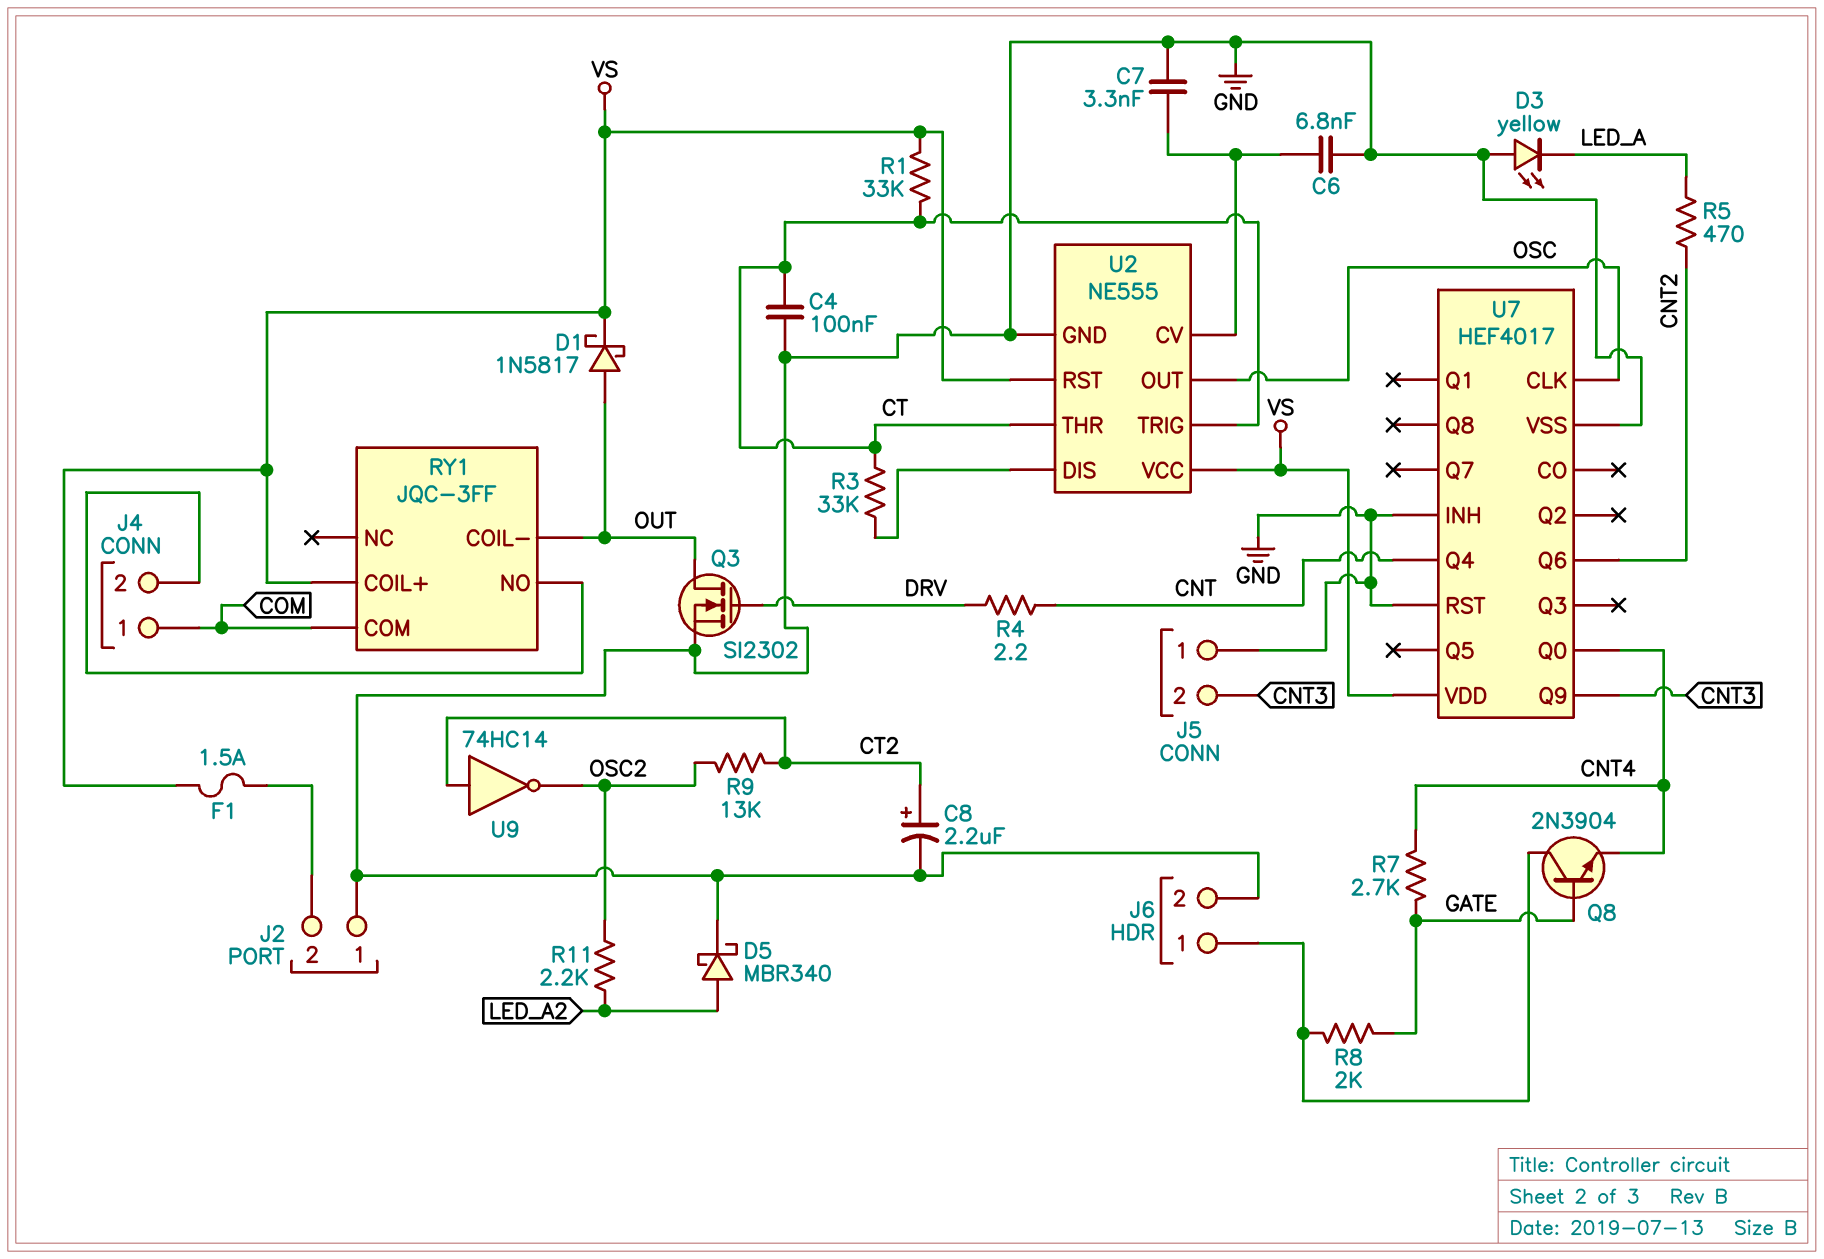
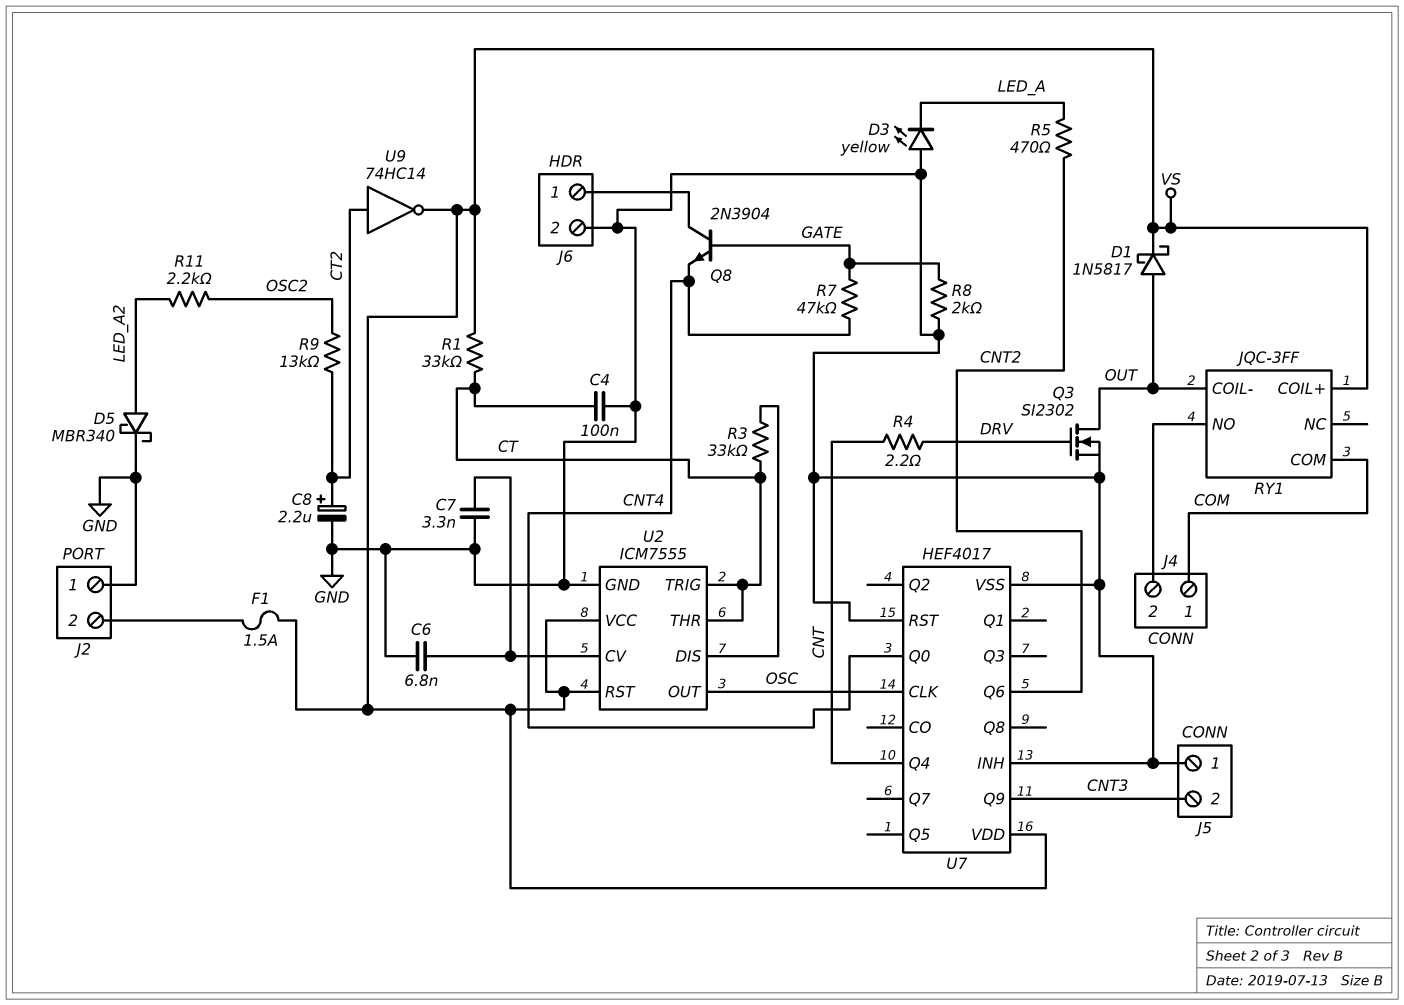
R7: 2.7k (CNT4, GATE) -> 47k (CNT4, GATE)
R8: 2k (GATE, J6/1) -> 2k (GATE, GND)
U2: NE555 -> ICM7555
U9: NOT 74HC14 (in CT2, out OSC2) -> NOT 74HC14 (in CT2, out VS)

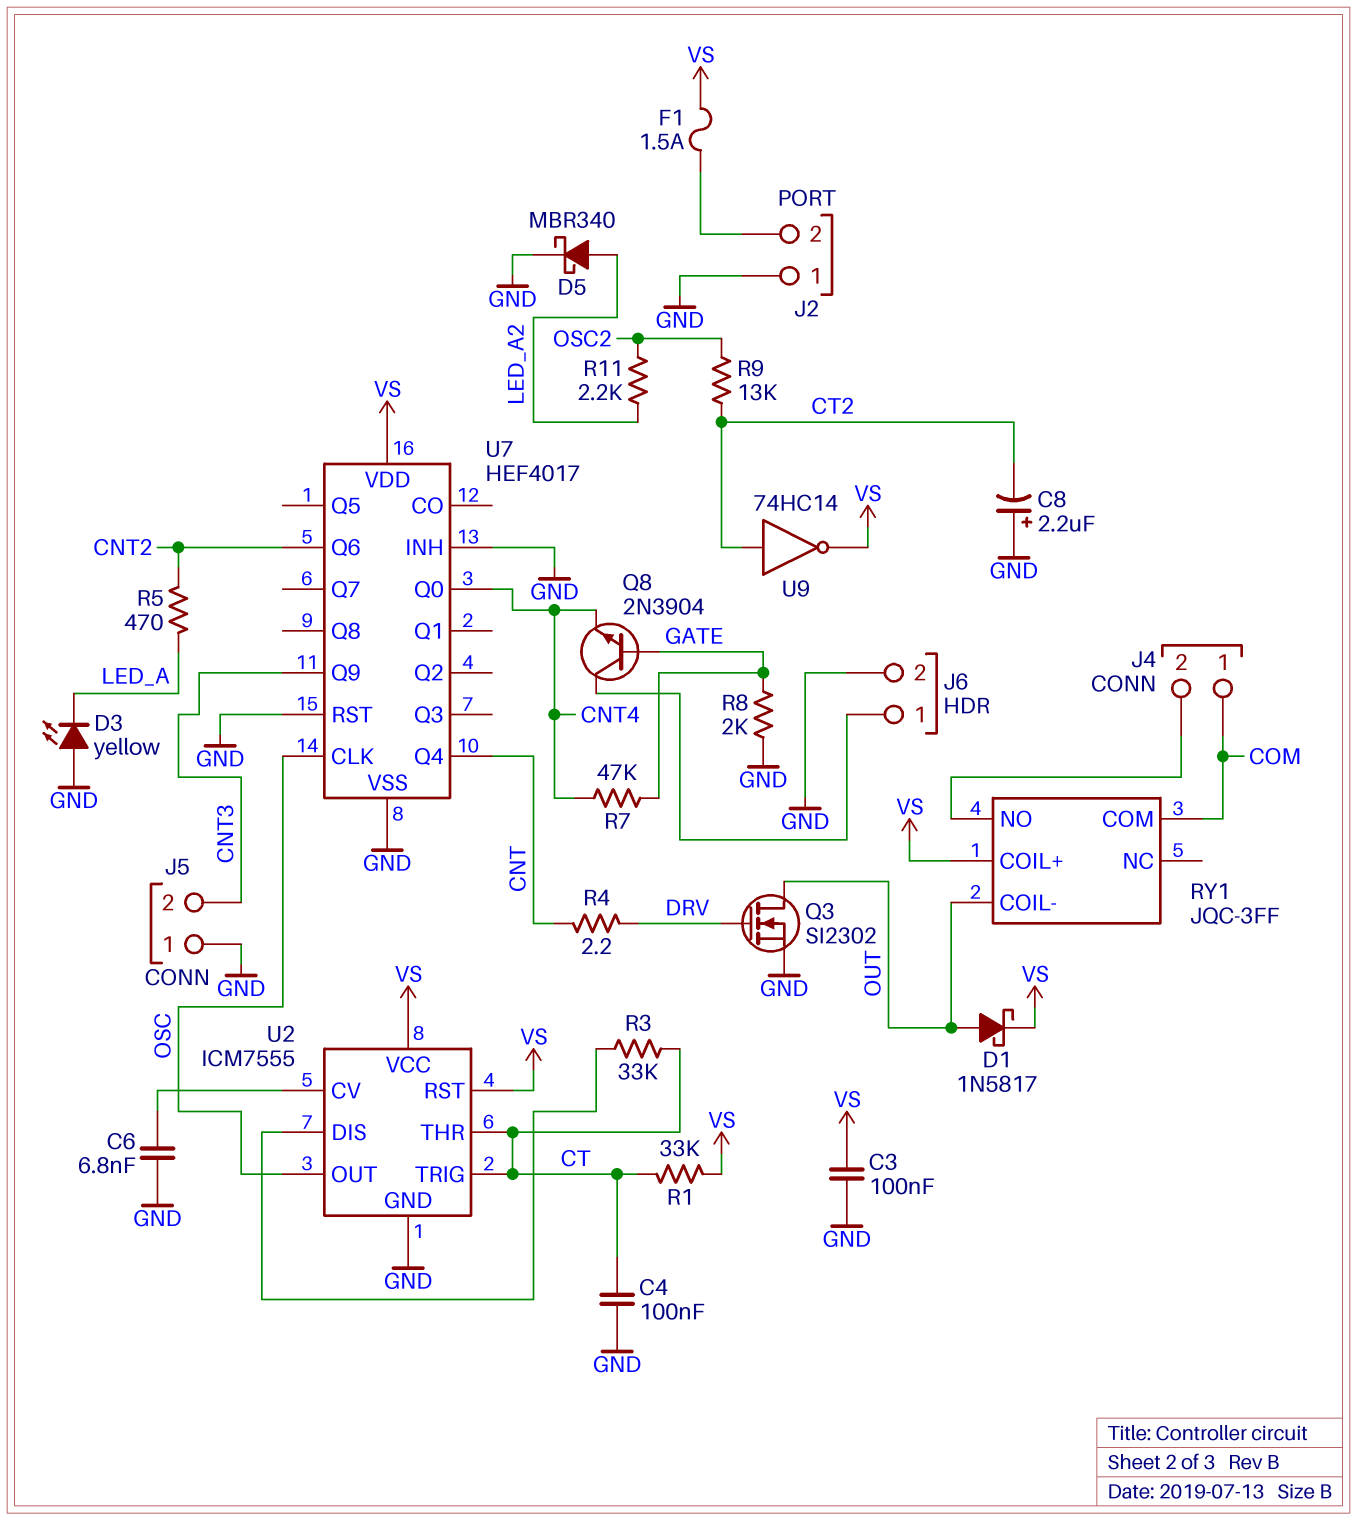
C3: none -> 100nF (GND, VS)
C7: 3.3nF (GND, U2/CV) -> none
C8: 2.2uF (plus CT2, minus GND) -> 2.2uF (plus GND, minus CT2)

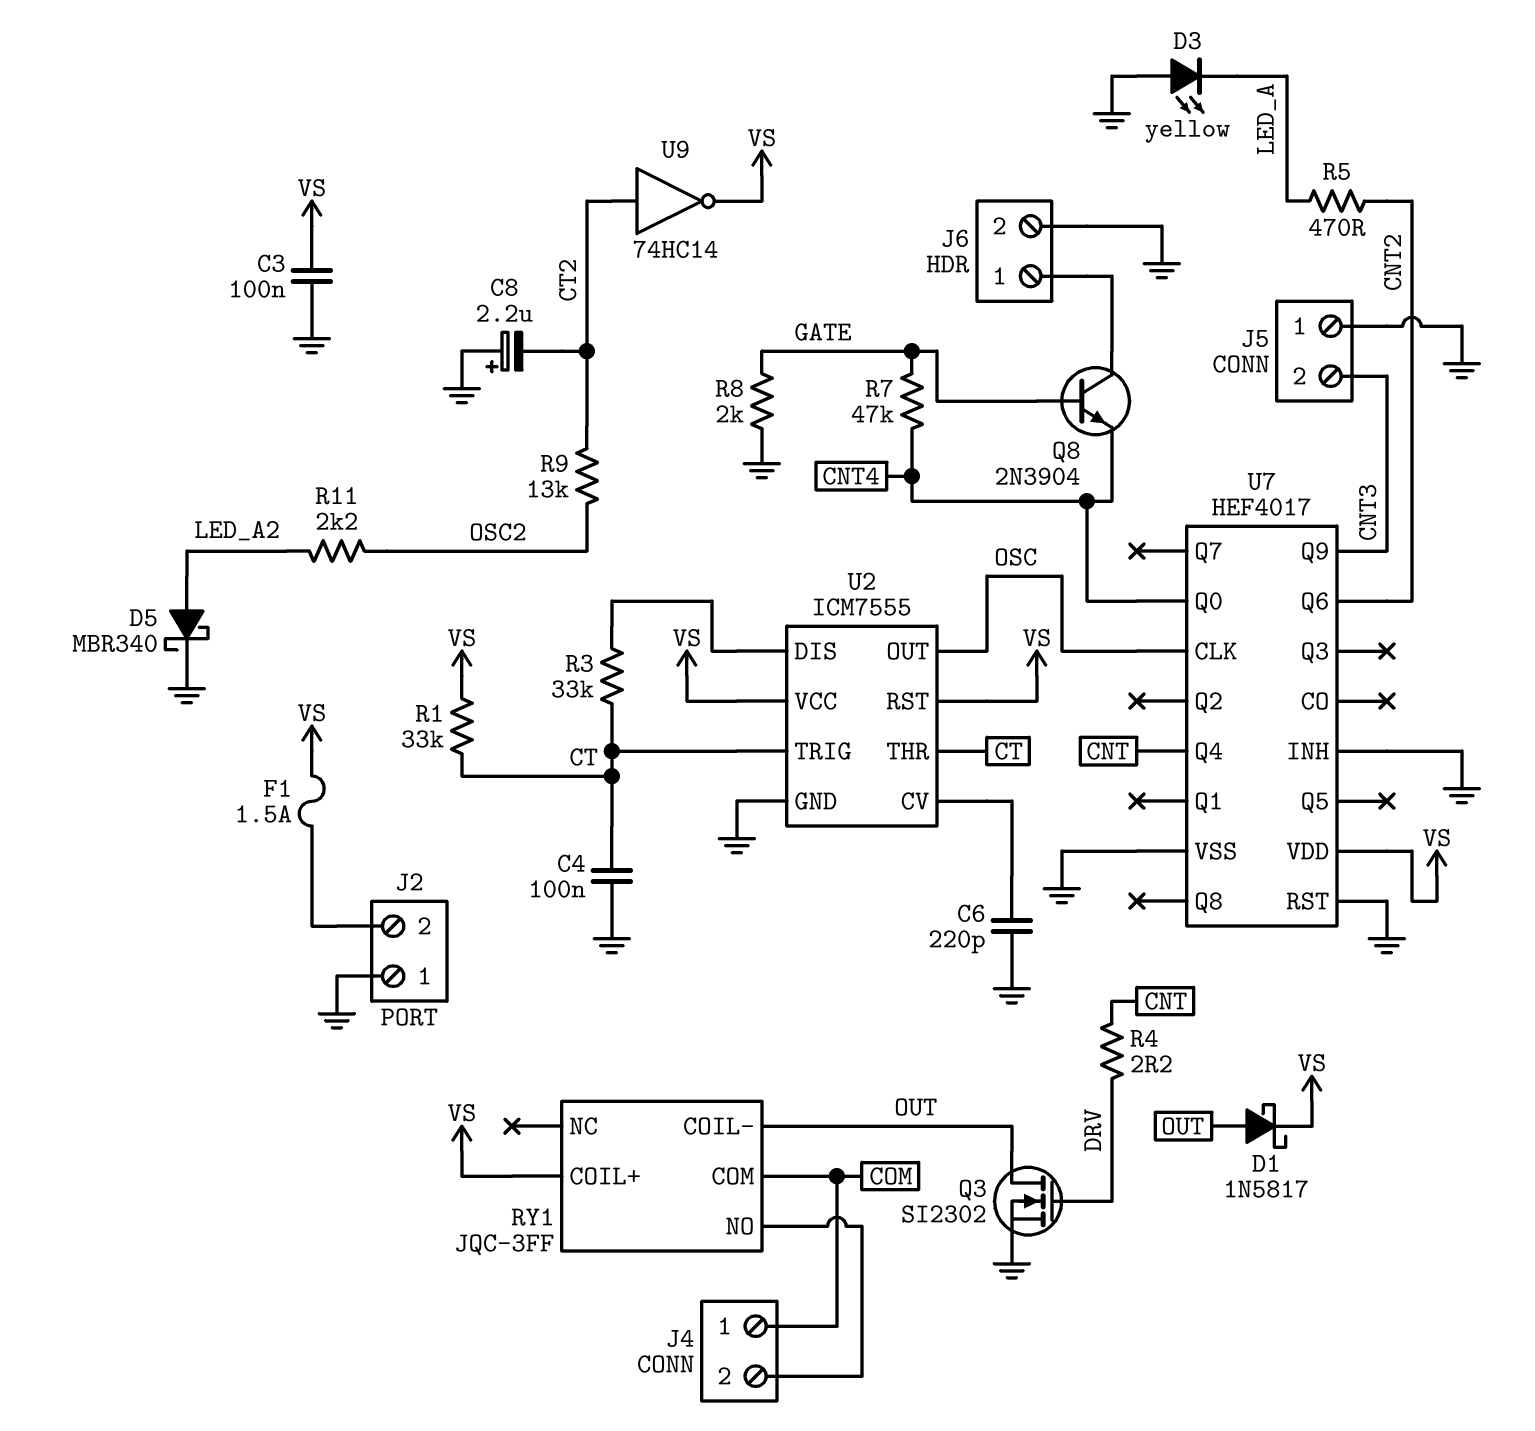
C6: 6.8nF (GND, U2/CV) -> 220pF (GND, U2/CV)

